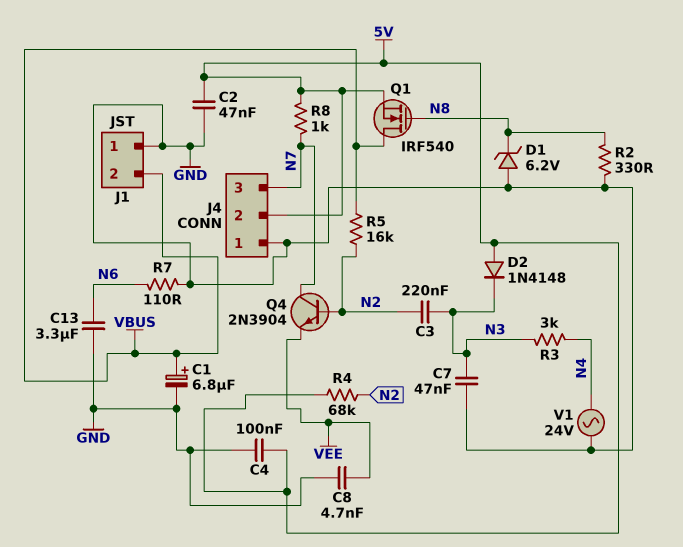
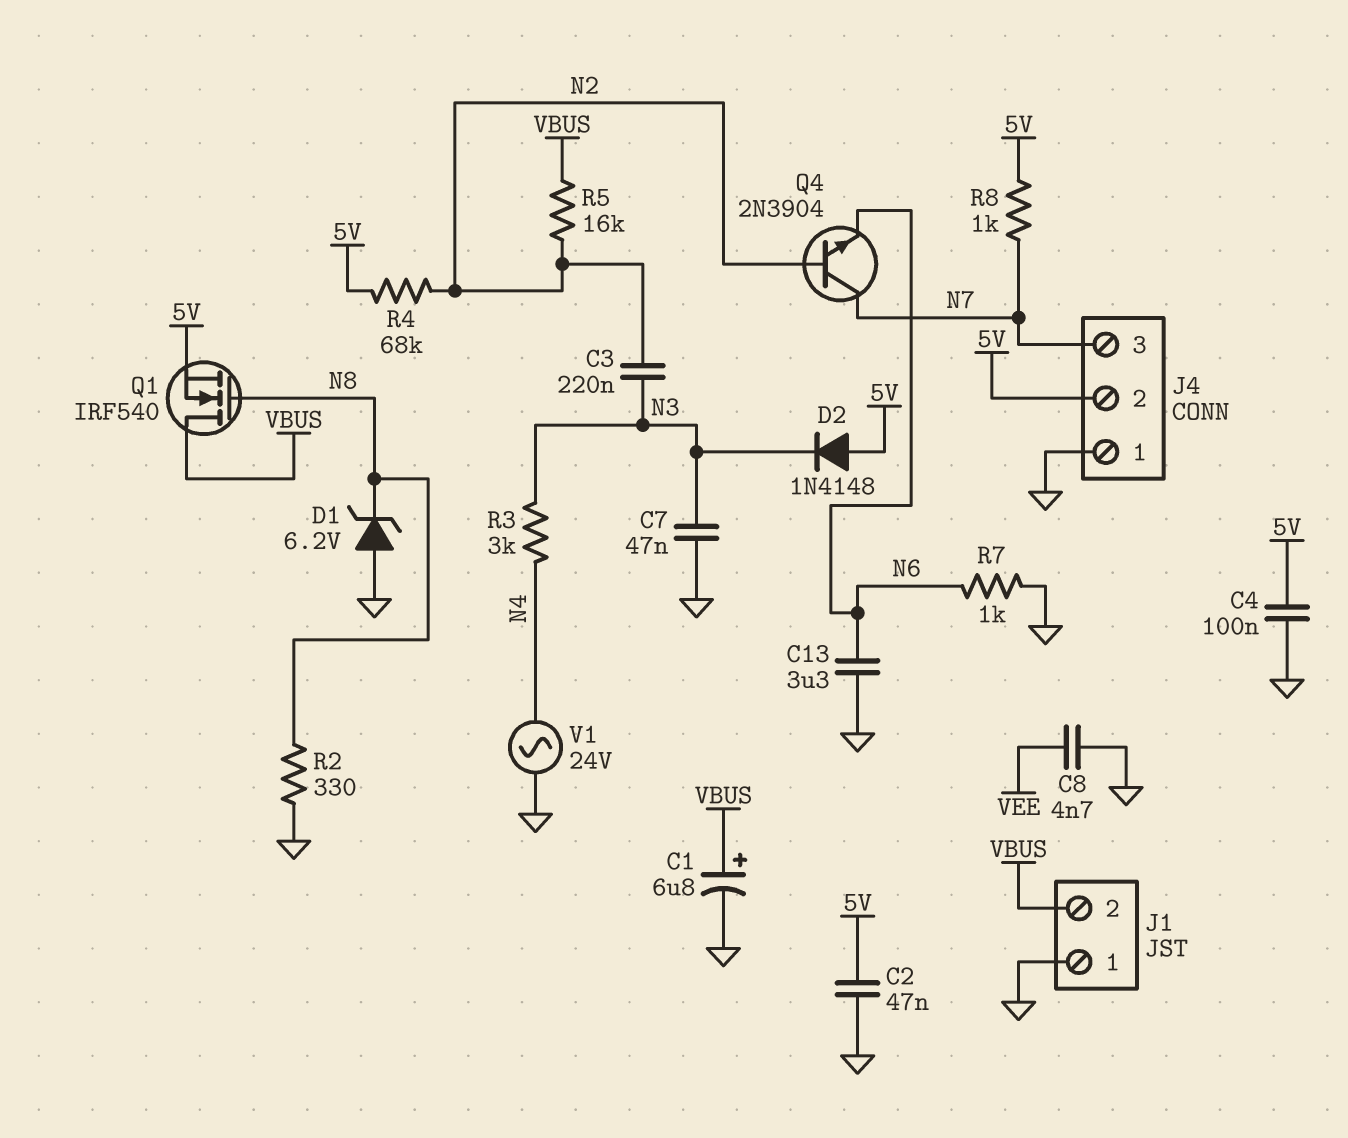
Q4: NPN 2N3904 (B N2, C N7, E VEE) -> NPN 2N3904 (B N2, C N7, E N6)
R7: 110 (GND, N6) -> 1k (GND, N6)

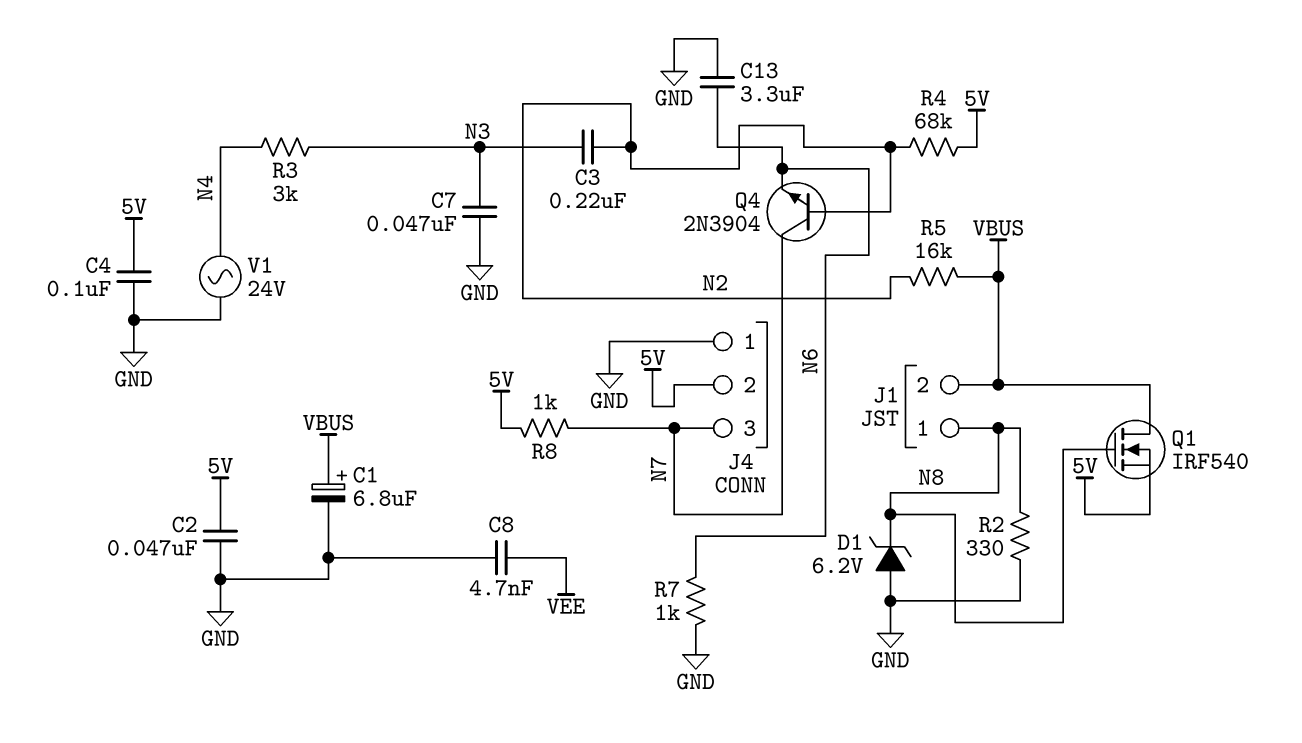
D2: diode 1N4148 (A 5V, K N3) -> none
J1 pin 1: GND -> N8

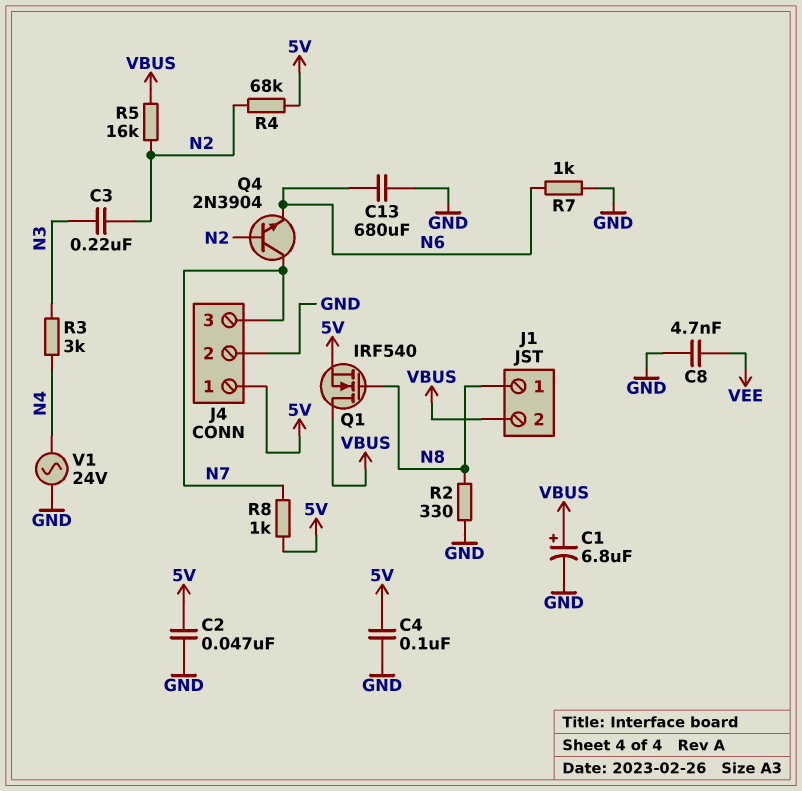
C7: 47nF (GND, N3) -> none
C13: 3.3uF (GND, N6) -> 680uF (GND, N6)
D1: zener 6.2V (A GND, K N8) -> none
J4 pin 1: GND -> 5V
J4 pin 2: 5V -> GND

